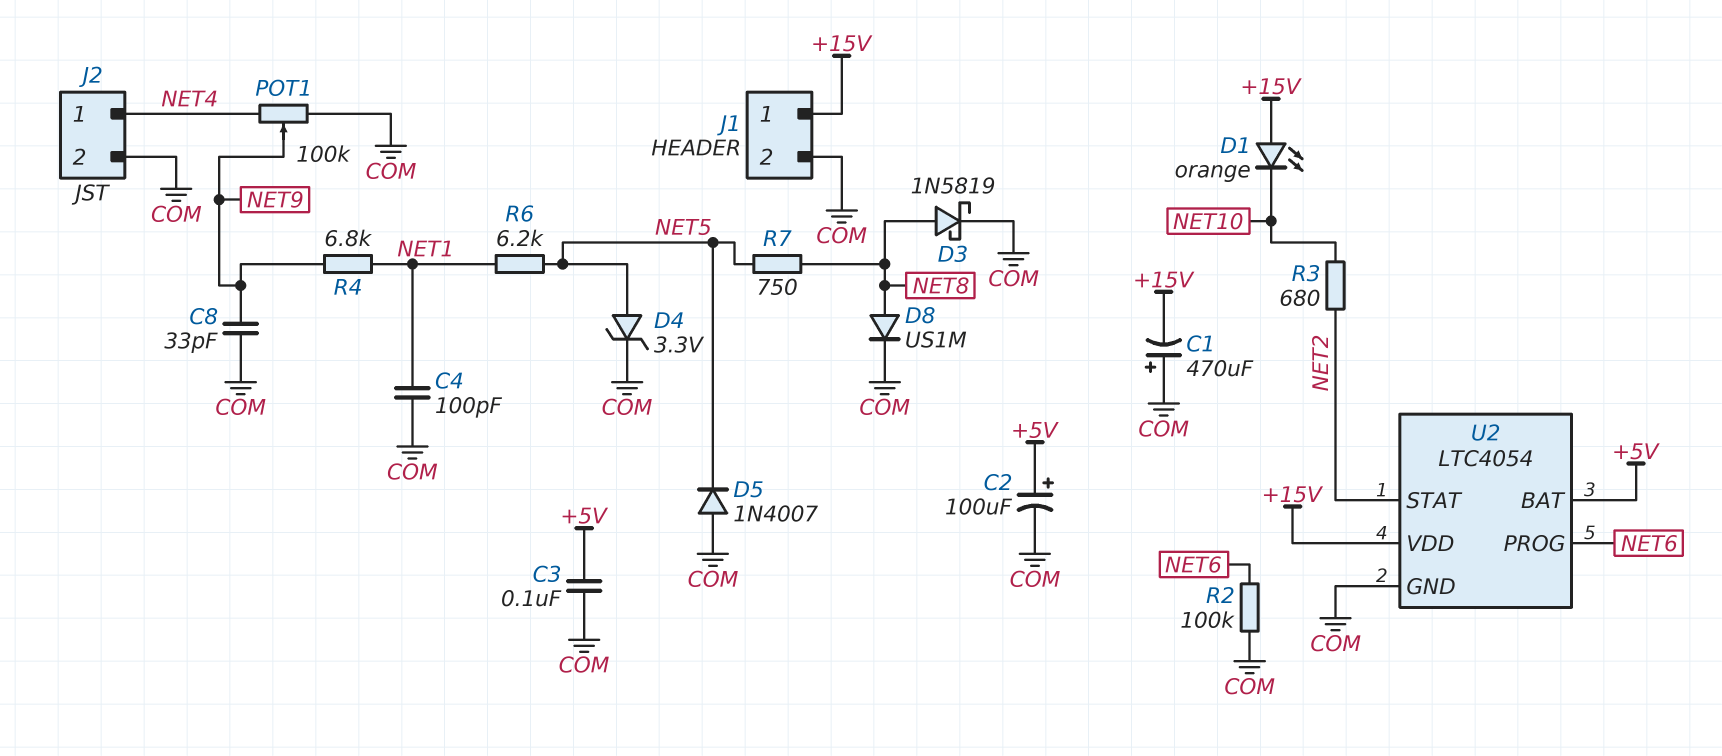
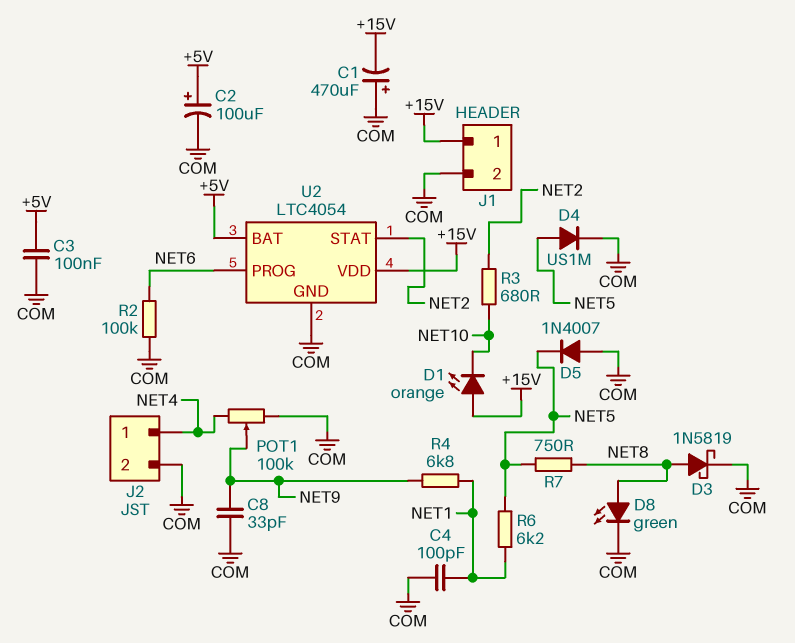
D4: zener 3.3V (A NET5, K COM) -> diode US1M (A NET5, K COM)
D8: diode US1M (A NET8, K COM) -> LED green (A NET8, K COM)

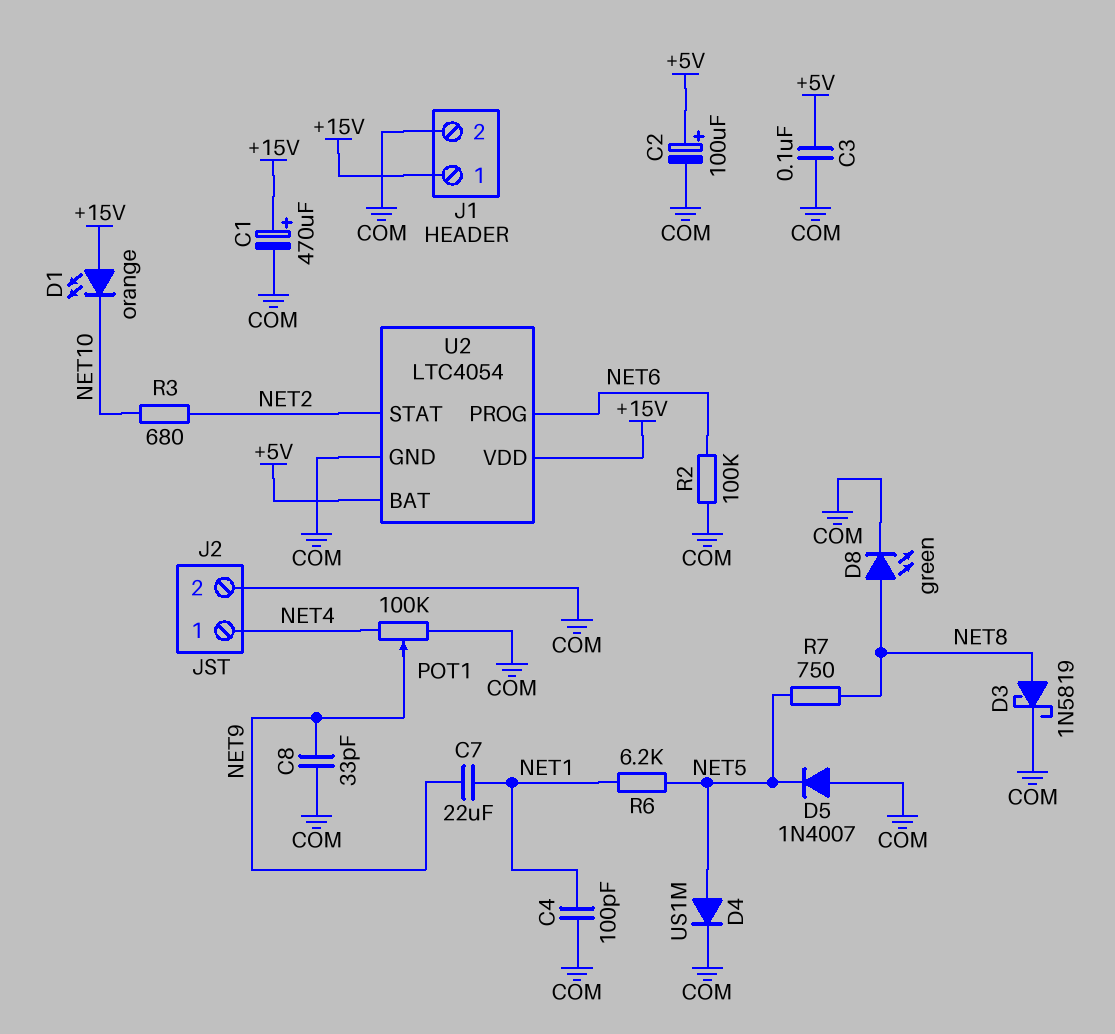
C1: 470uF (plus COM, minus +15V) -> 470uF (plus +15V, minus COM)
C7: none -> 22uF (NET1, NET9)
R4: 6.8k (NET1, NET9) -> none

